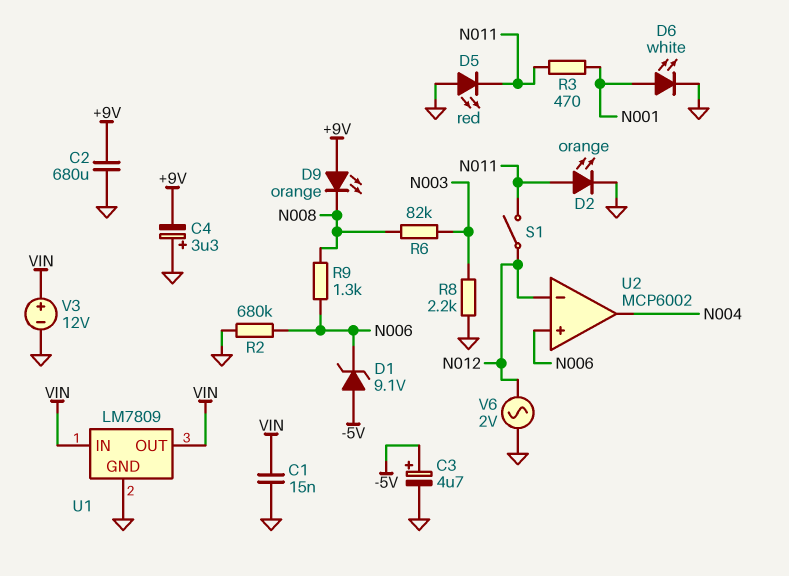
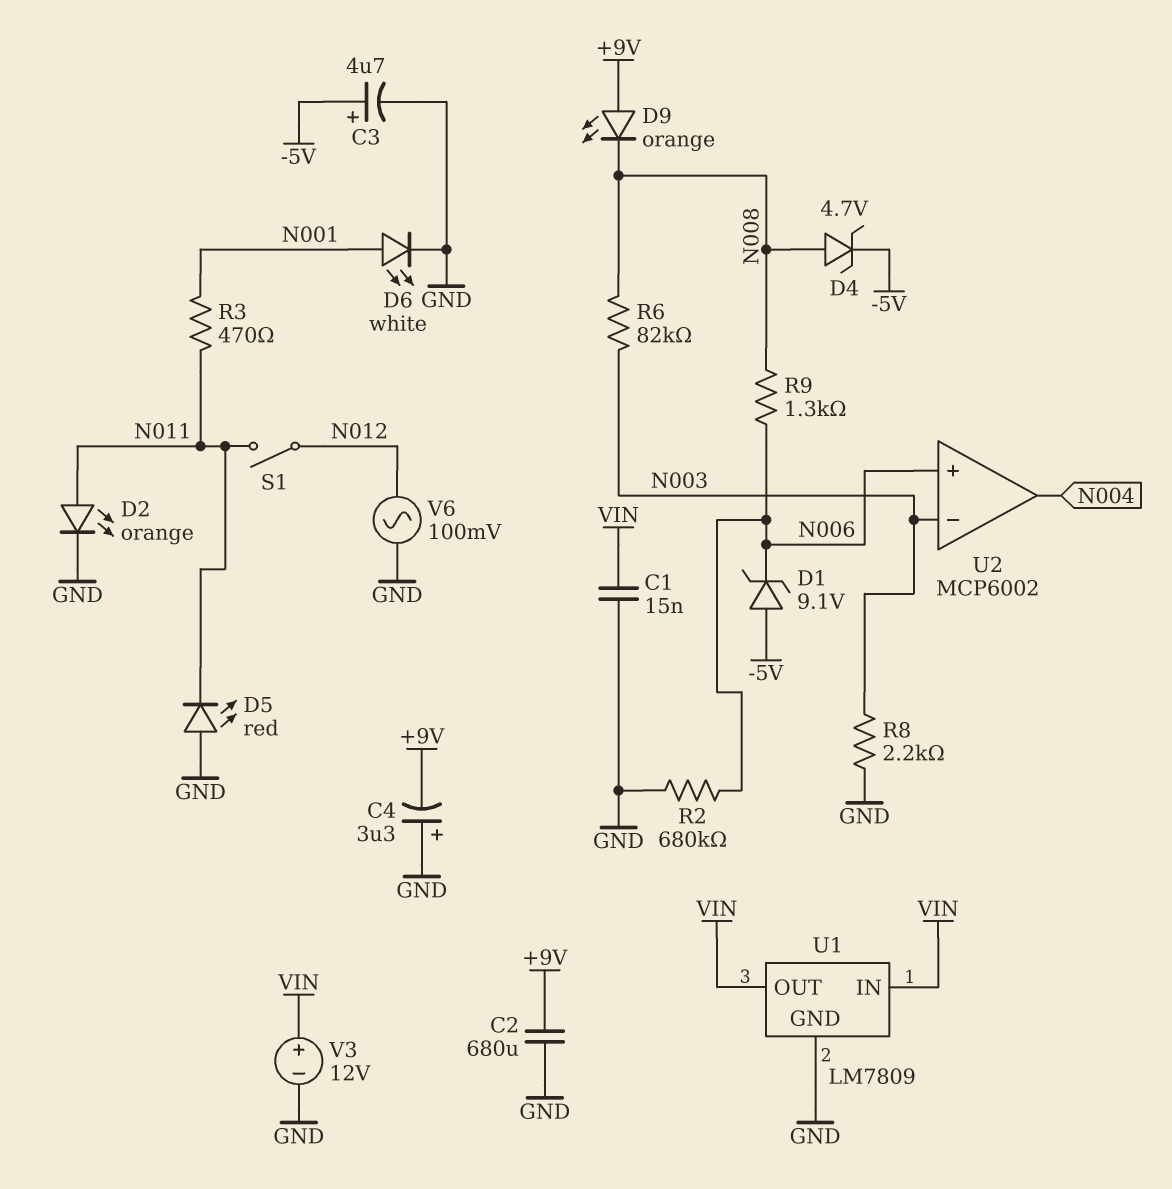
D4: none -> zener 4.7V (A N008, K -5V)
U2 pin in-: N012 -> N003
V6: AC 2V (GND, N012) -> AC 100mV (GND, N012)

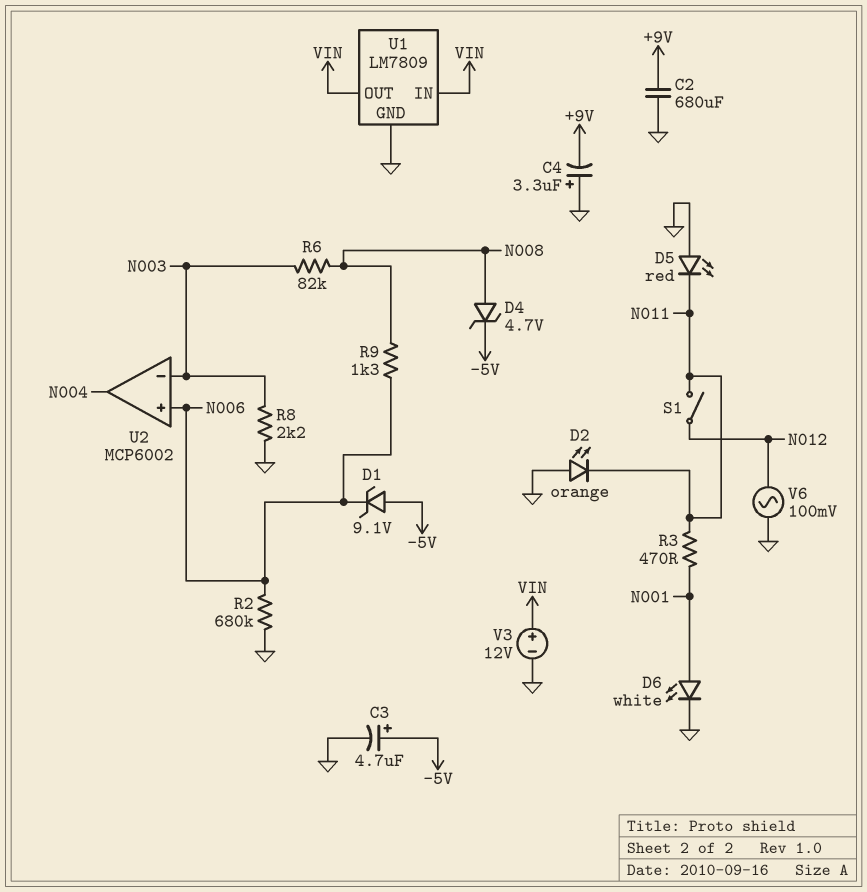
C1: 15nF (GND, VIN) -> none
D2: LED orange (A N011, K GND) -> LED orange (A GND, K N011)
D9: LED orange (A +9V, K N008) -> none

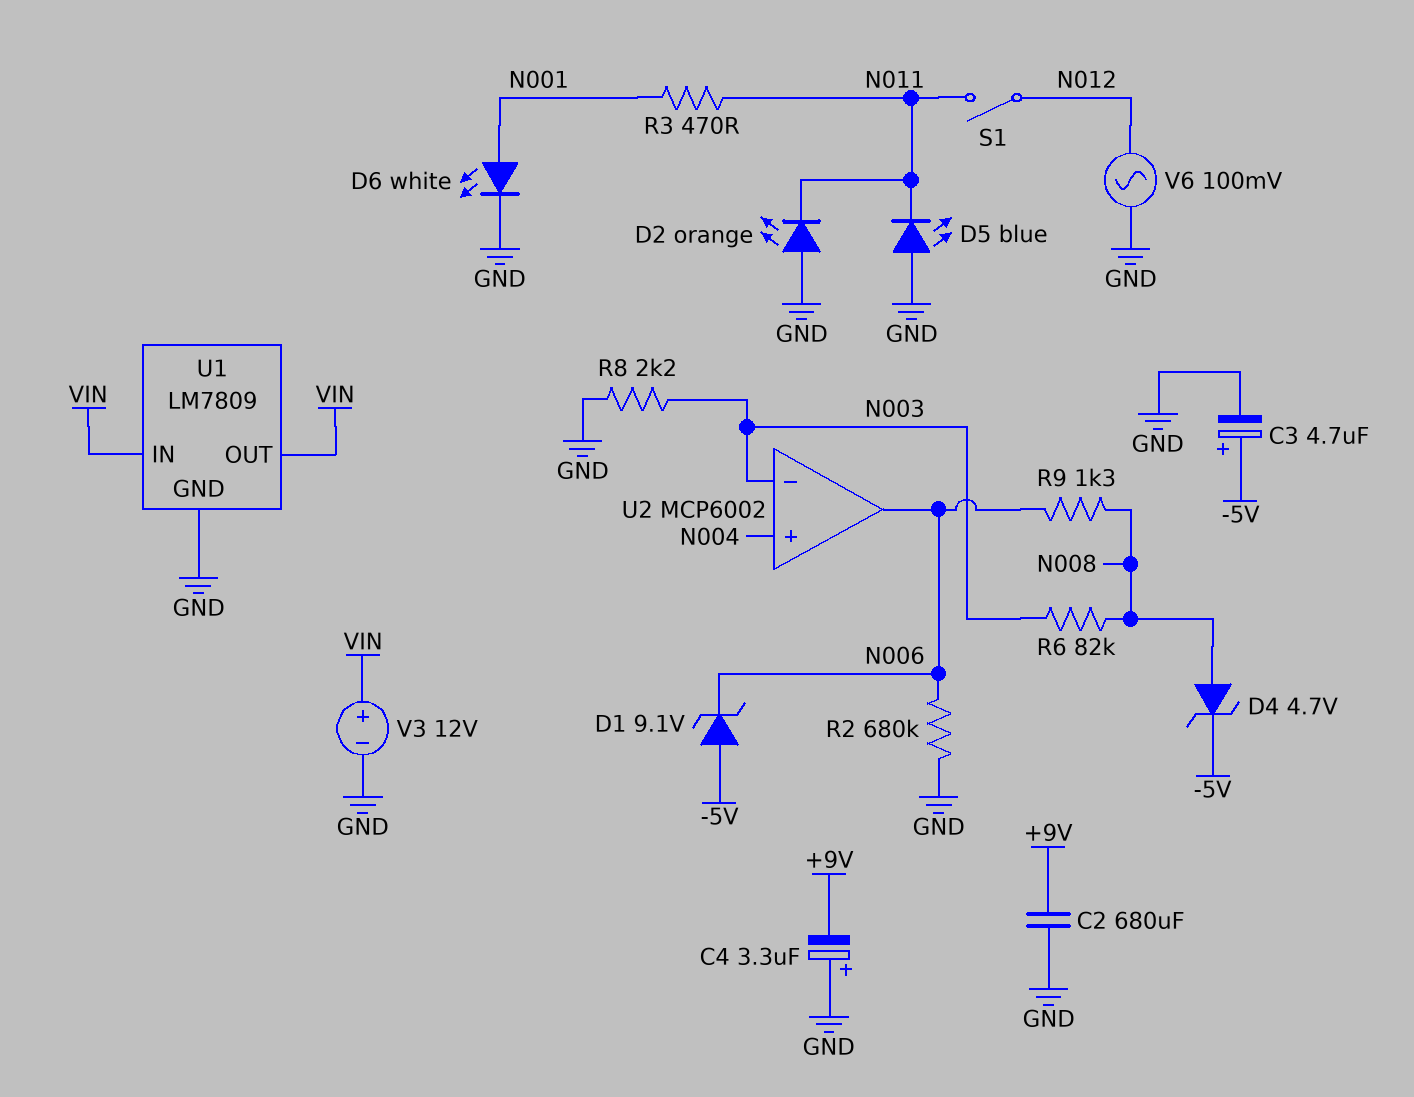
D5: LED red (A GND, K N011) -> LED blue (A GND, K N011)
U2 pin in+: N006 -> N004
U2 pin out: N004 -> N006

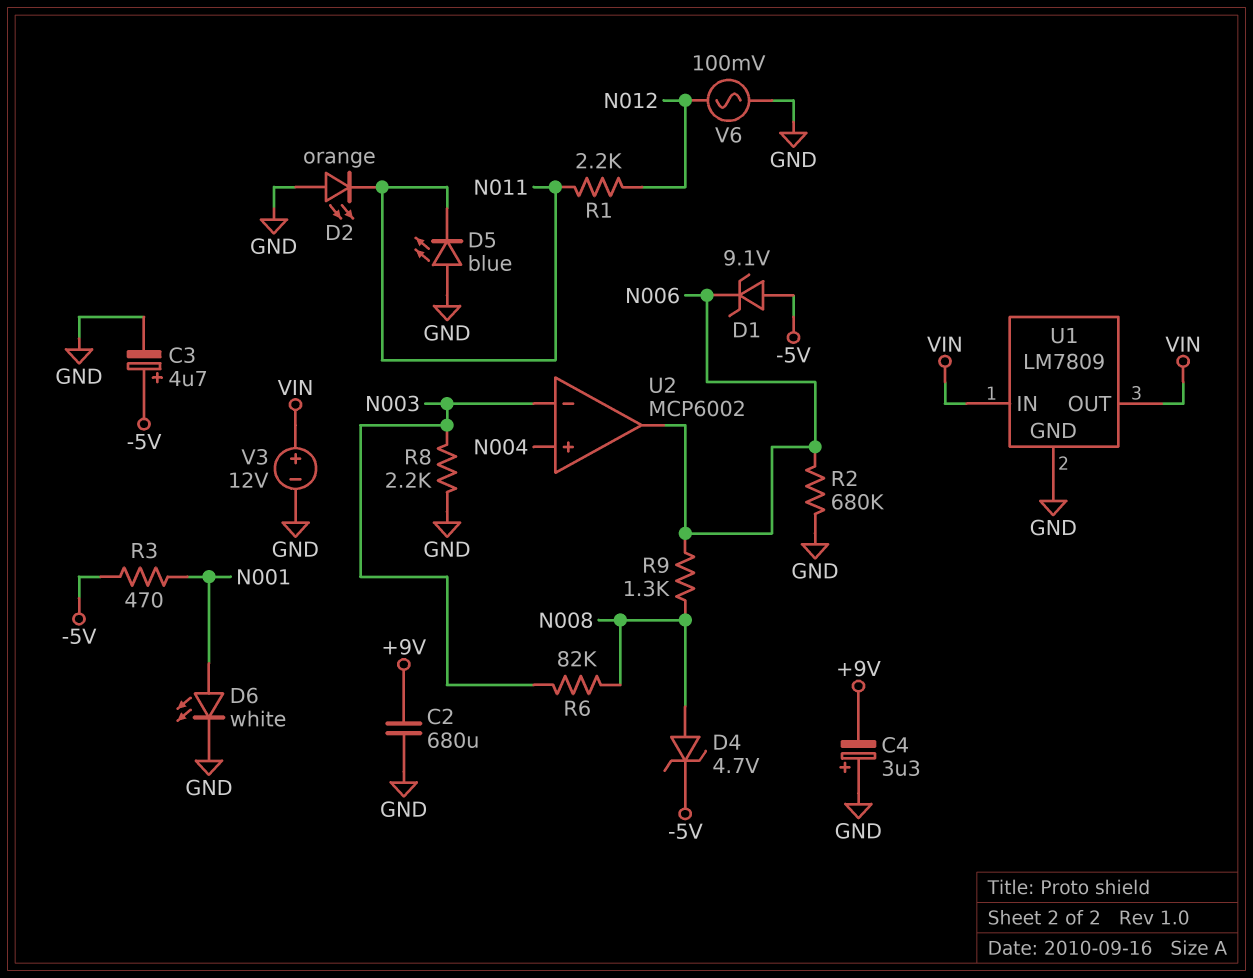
R1: none -> 2.2k (N011, N012)
R3: 470 (N001, N011) -> 470 (-5V, N001)
S1: switch (N011, N012) -> none

